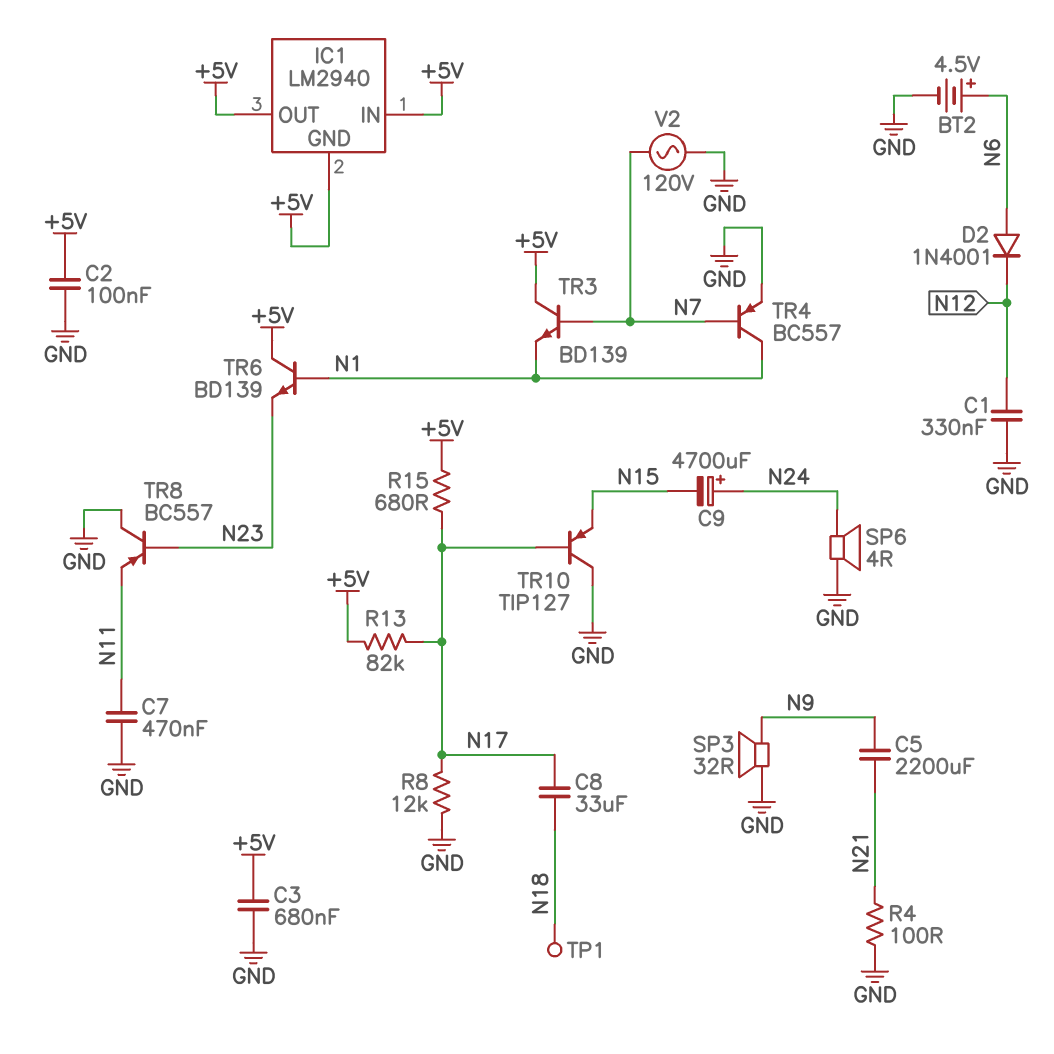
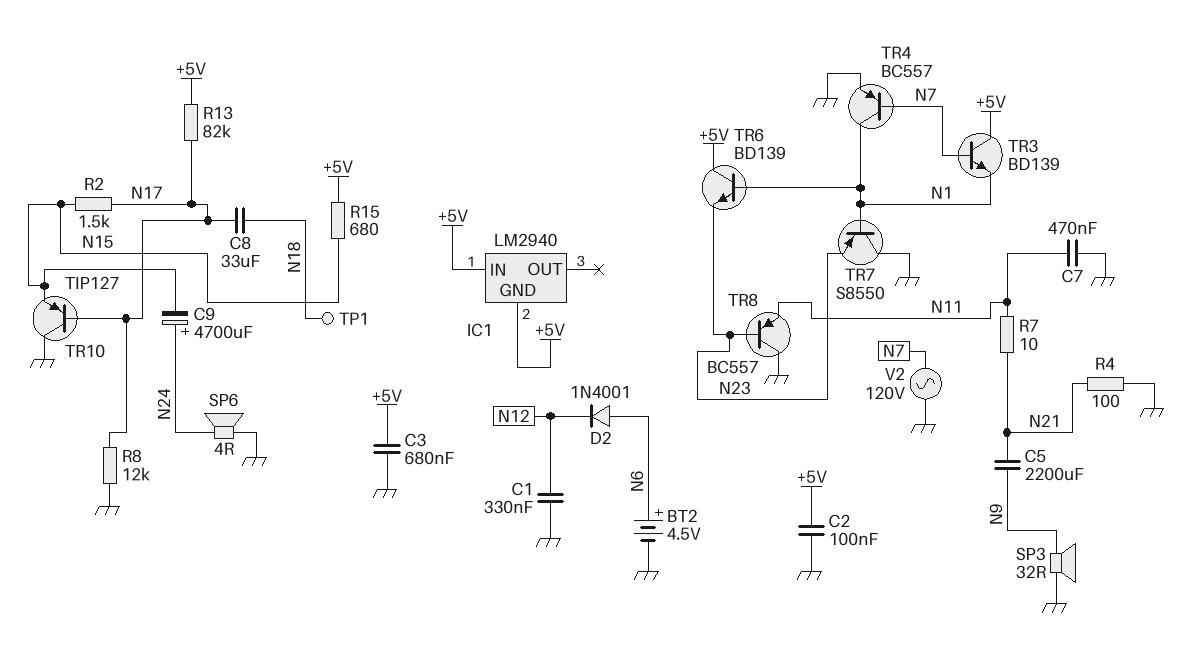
IC1 pin OUT: +5V -> none
R2: none -> 1.5k (N15, N17)
R7: none -> 10 (N11, N21)
R15: 680 (+5V, N17) -> 680 (+5V, N15)
TR7: none -> PNP S8550 (B N1, C GND, E N23)

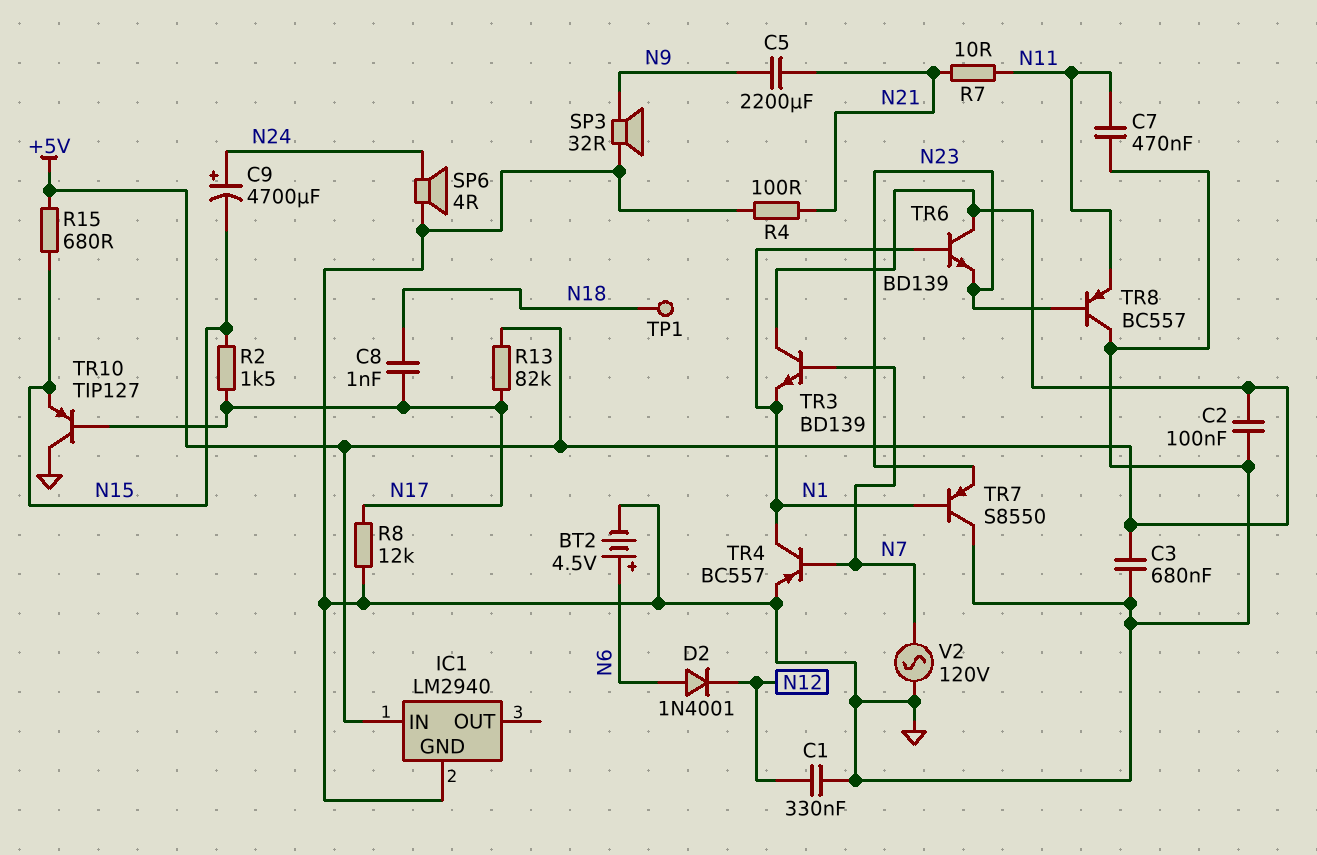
C8: 33uF (N17, N18) -> 1nF (N17, N18)
IC1 pin GND: +5V -> GND

